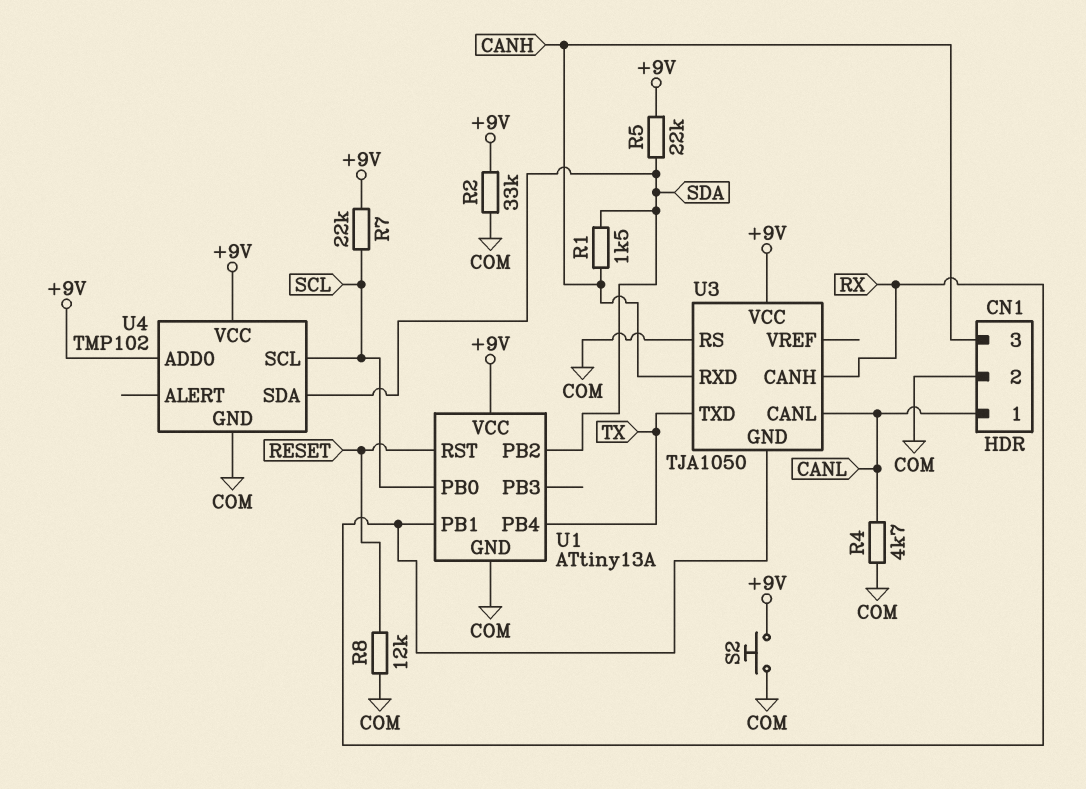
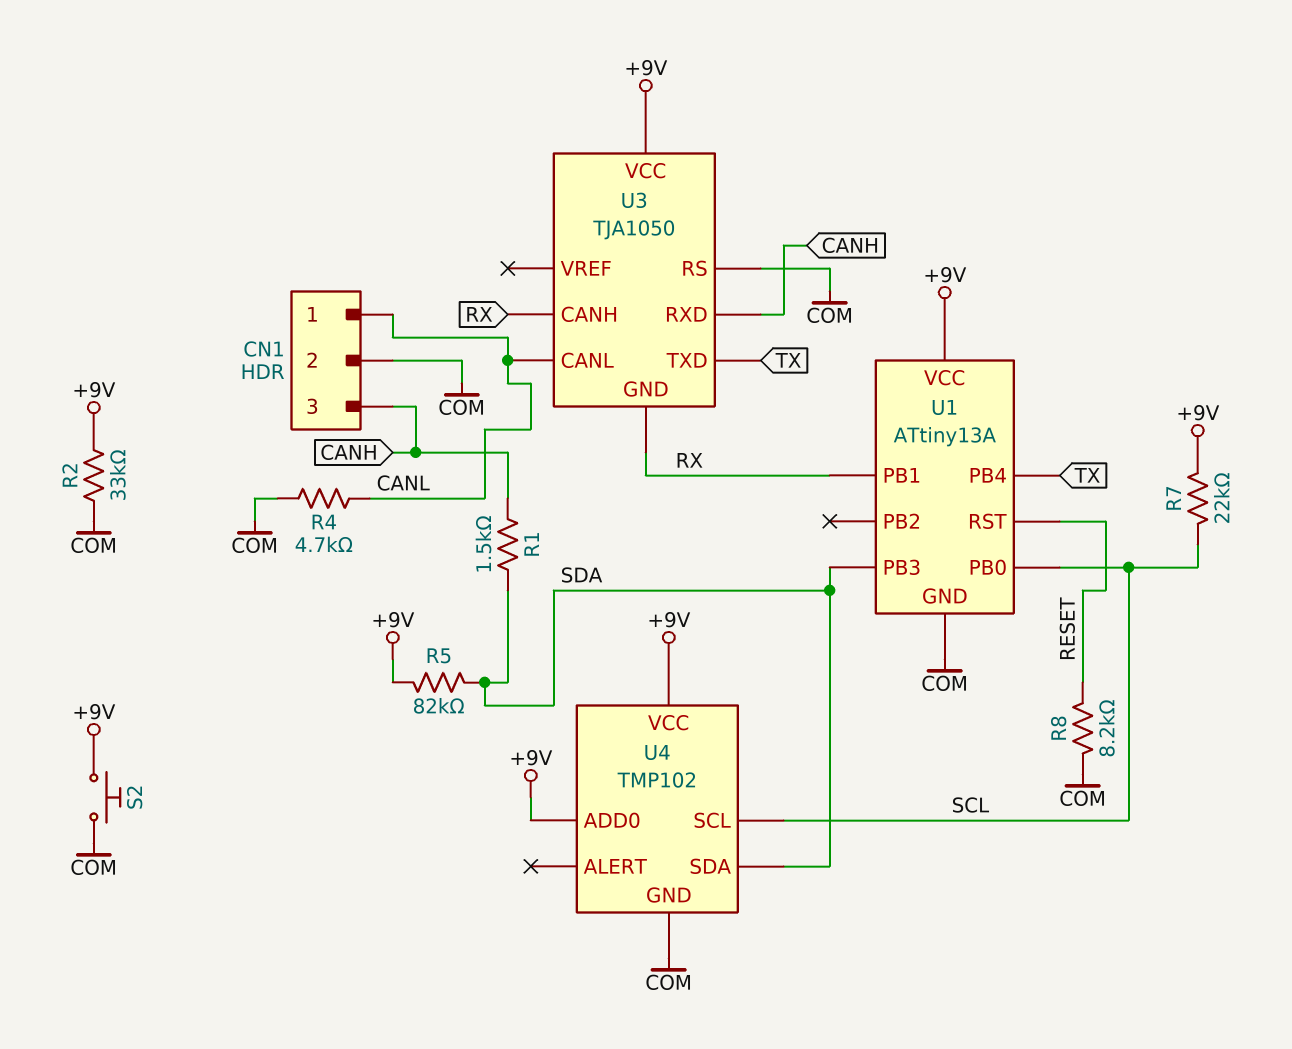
R5: 22k (+9V, SDA) -> 82k (+9V, SDA)
R8: 12k (COM, RESET) -> 8.2k (COM, RESET)
U1 pin PB2: SDA -> none
U1 pin PB3: none -> SDA

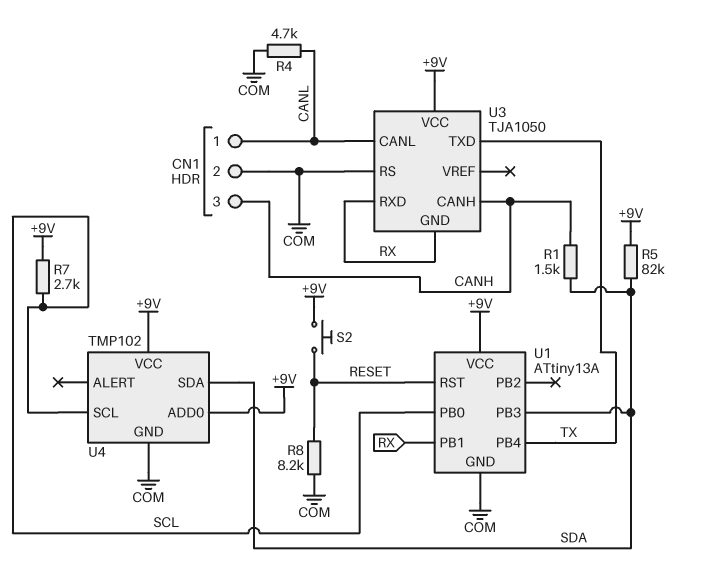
R2: 33k (+9V, COM) -> none
R7: 22k (+9V, SCL) -> 2.7k (+9V, SCL)
S2: button (+9V, COM) -> button (+9V, RESET)
U3 pin CANH: RX -> CANH
U3 pin RXD: CANH -> RX

